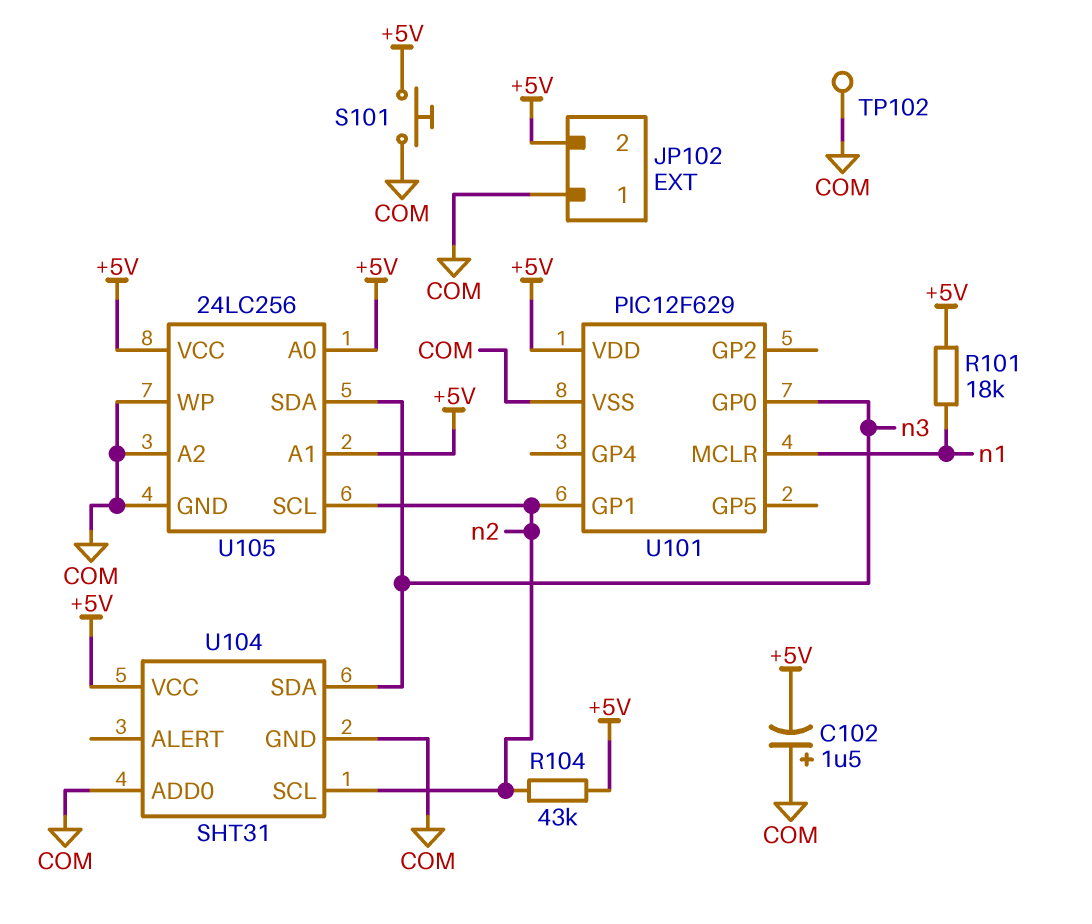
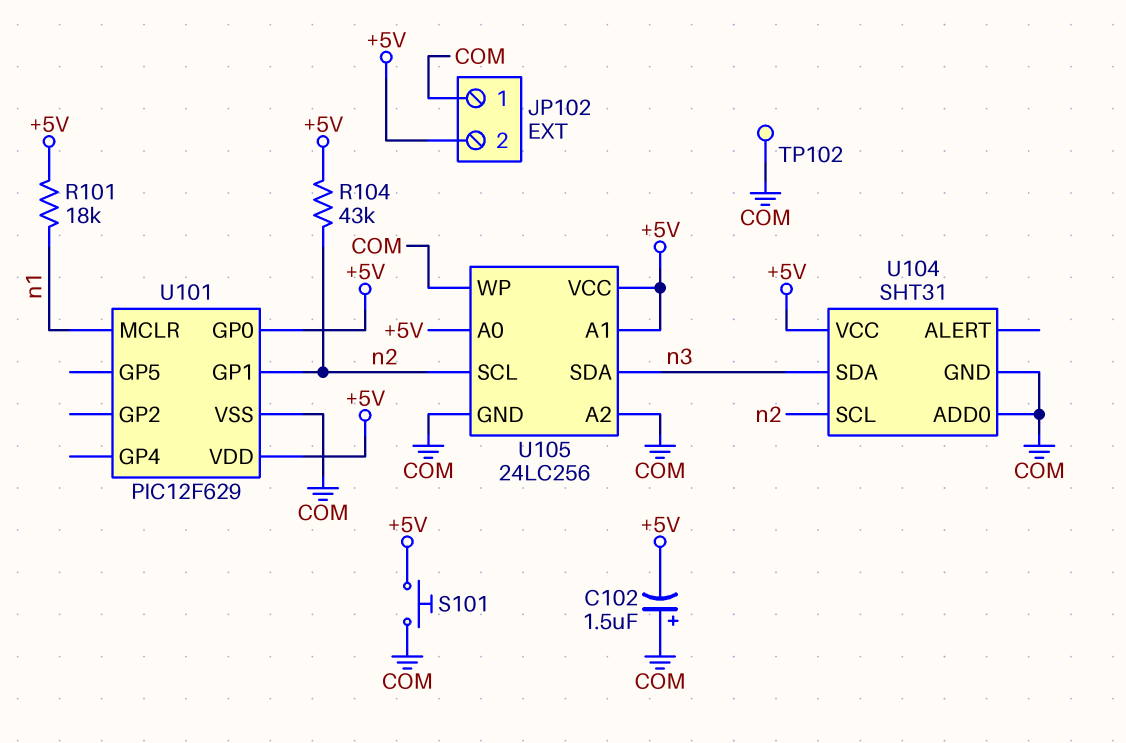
U101 pin GP0: n3 -> +5V

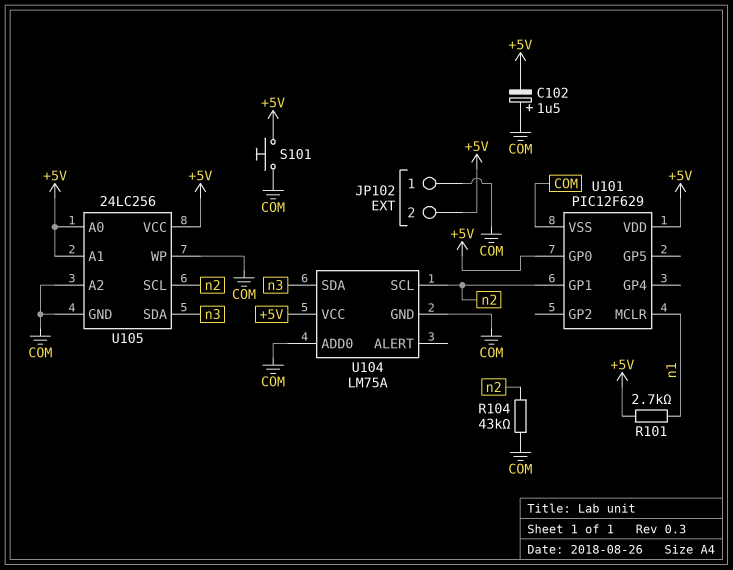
R101: 18k (+5V, n1) -> 2.7k (+5V, n1)
R104: 43k (+5V, n2) -> 43k (COM, n2)
TP102: test point (COM) -> none
U104: SHT31 -> LM75A

